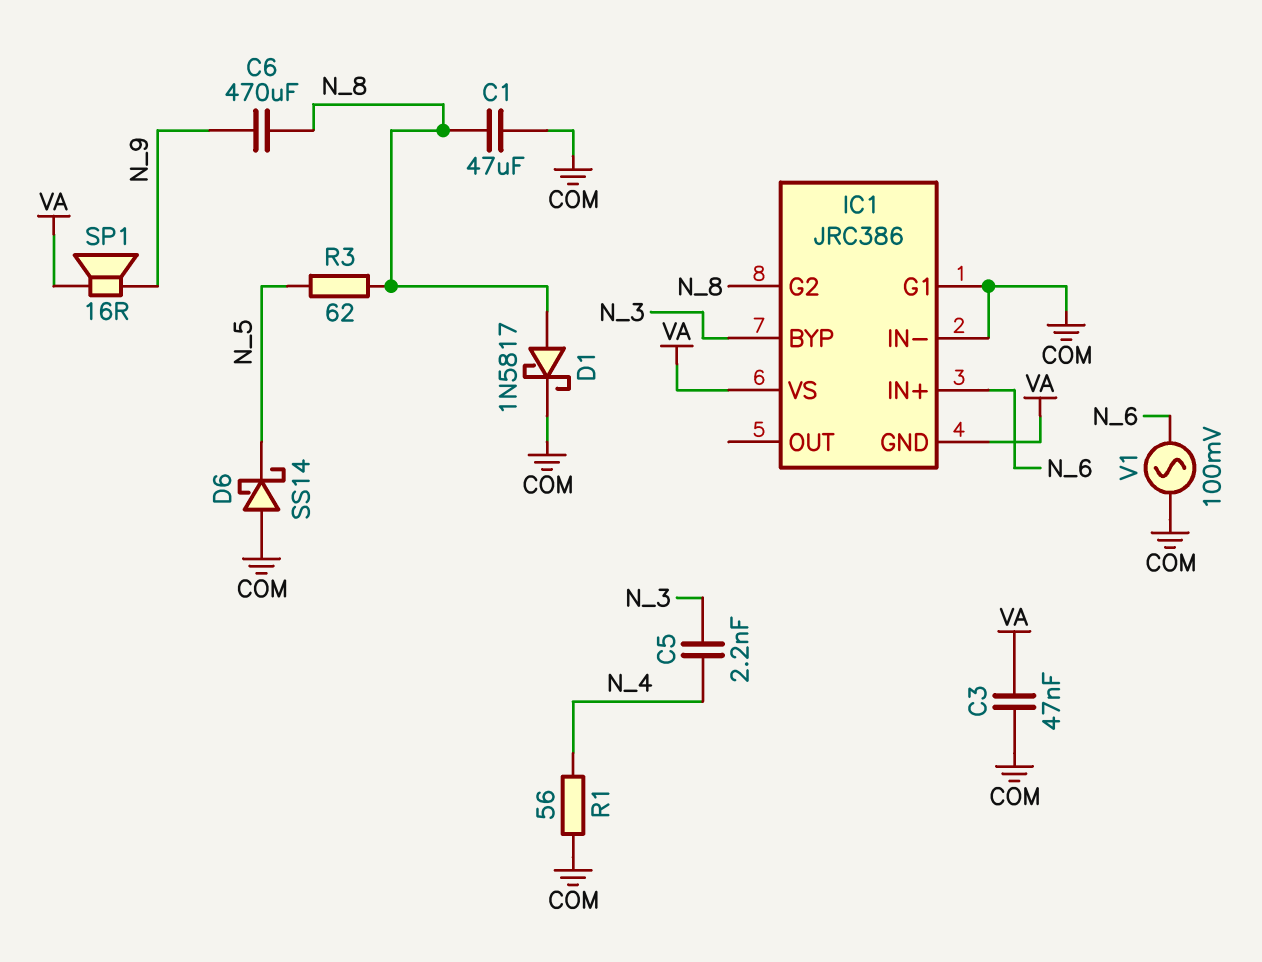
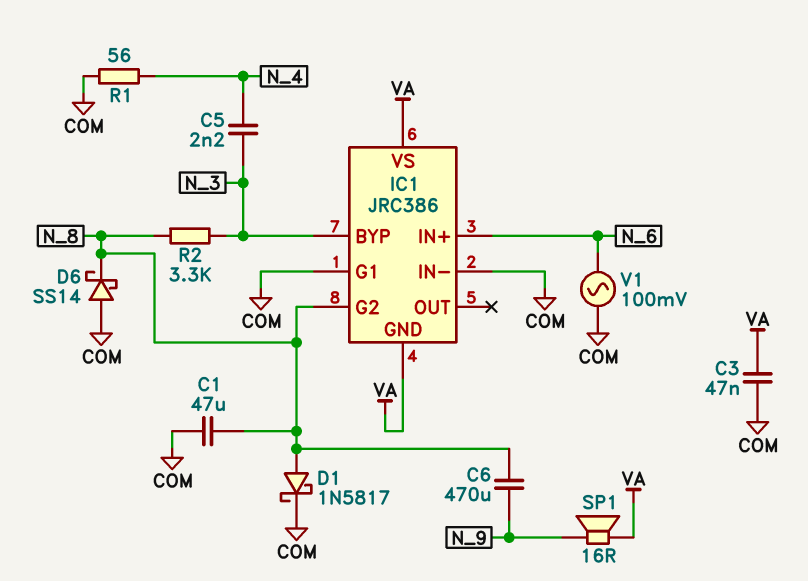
D6: schottky SS14 (A COM, K N_5) -> schottky SS14 (A COM, K N_8)
R2: none -> 3.3k (N_3, N_8)
R3: 62 (N_5, N_8) -> none

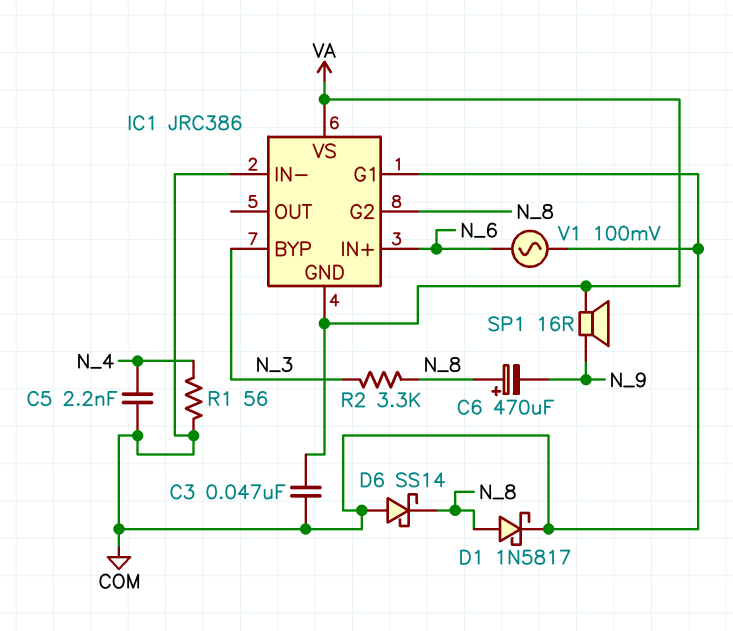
C1: 47uF (COM, N_8) -> none
C5: 2.2nF (N_3, N_4) -> 2.2nF (COM, N_4)
C6: 470uF (N_8, N_9) -> 470uF (plus N_8, minus N_9)

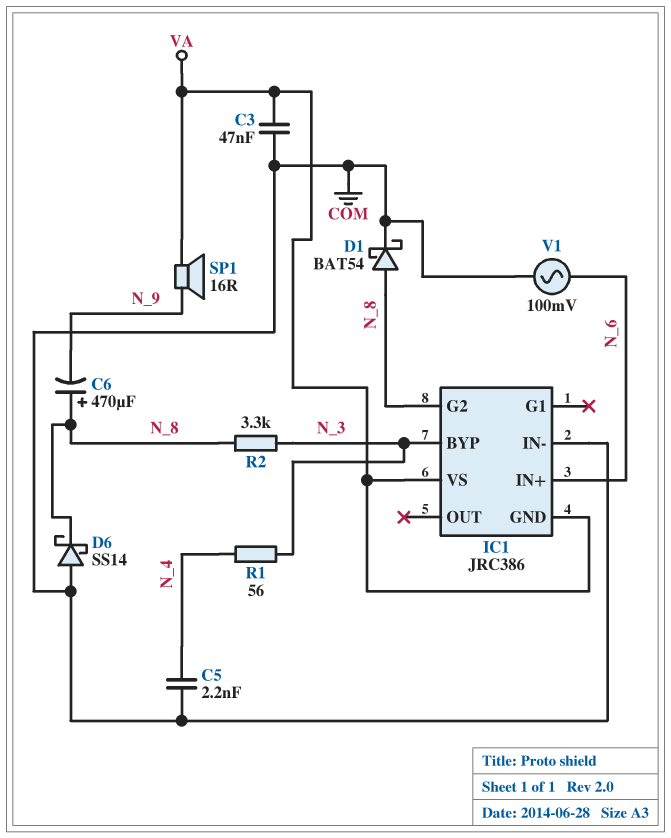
D1: schottky 1N5817 (A N_8, K COM) -> schottky BAT54 (A N_8, K COM)
IC1 pin G1: COM -> none
R1: 56 (COM, N_4) -> 56 (N_3, N_4)

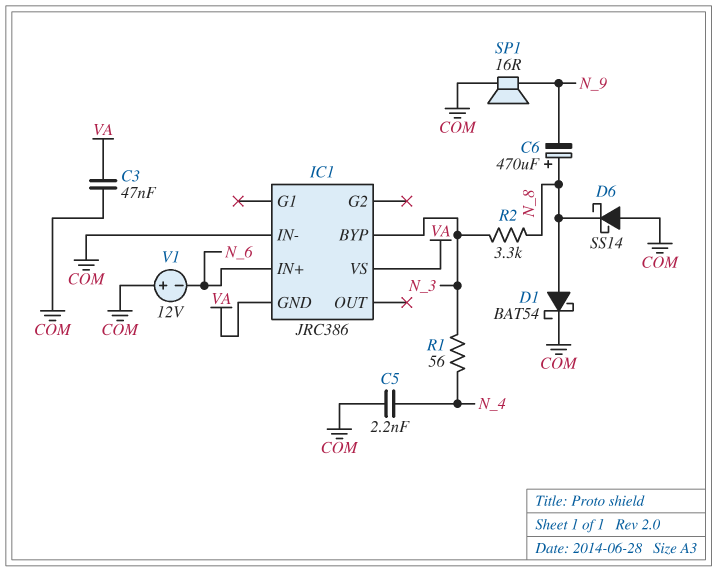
IC1 pin G2: N_8 -> none
SP1: speaker 16R (N_9, VA) -> speaker 16R (COM, N_9)
V1: AC 100mV (COM, N_6) -> 12V (plus COM, minus N_6)

